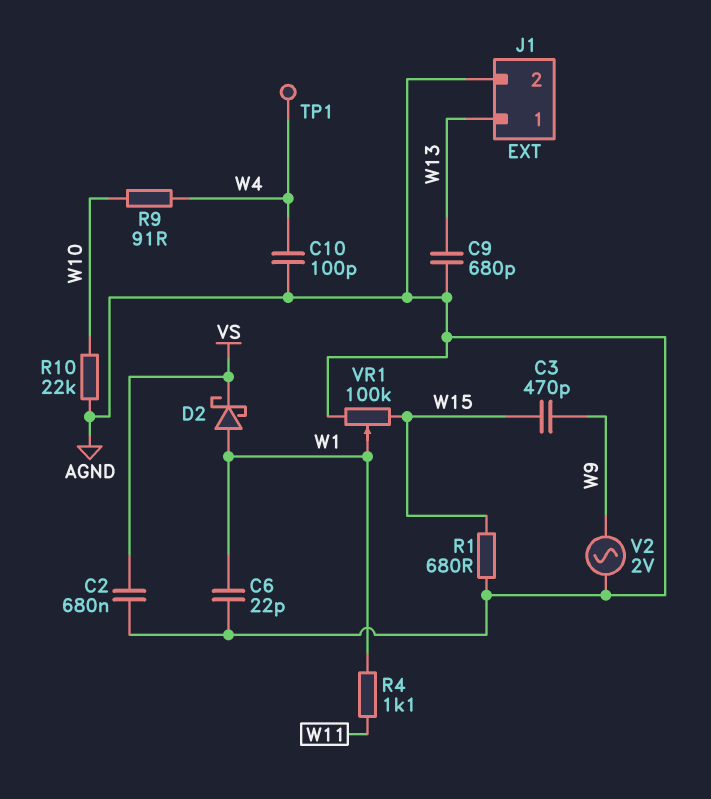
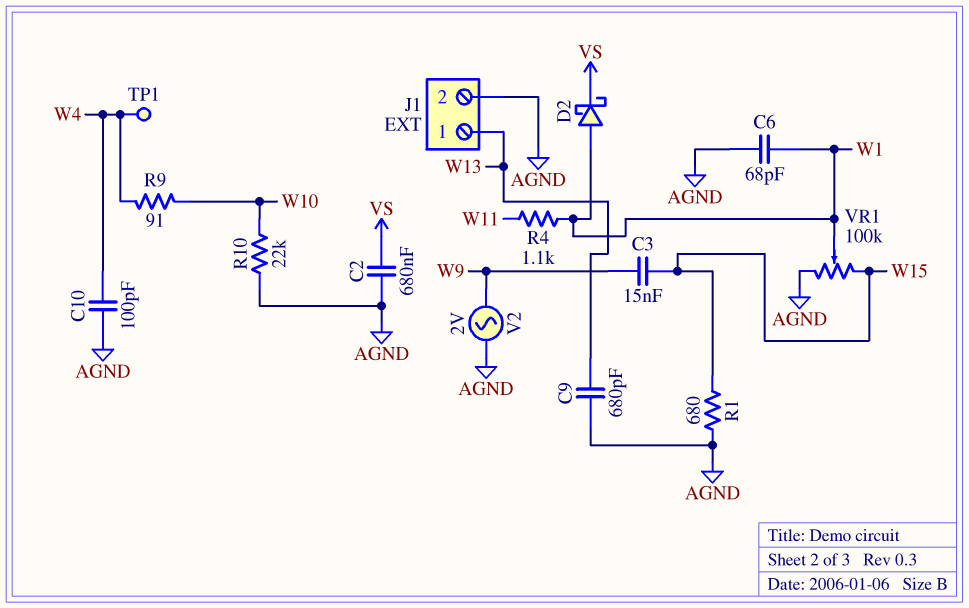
C3: 470pF (W9, W15) -> 15nF (W9, W15)
C6: 22pF (AGND, W1) -> 68pF (AGND, W1)

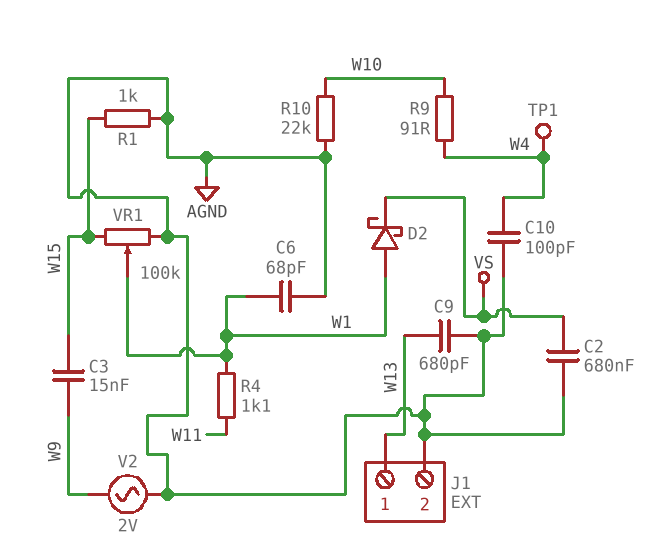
R1: 680 (AGND, W15) -> 1k (AGND, W15)

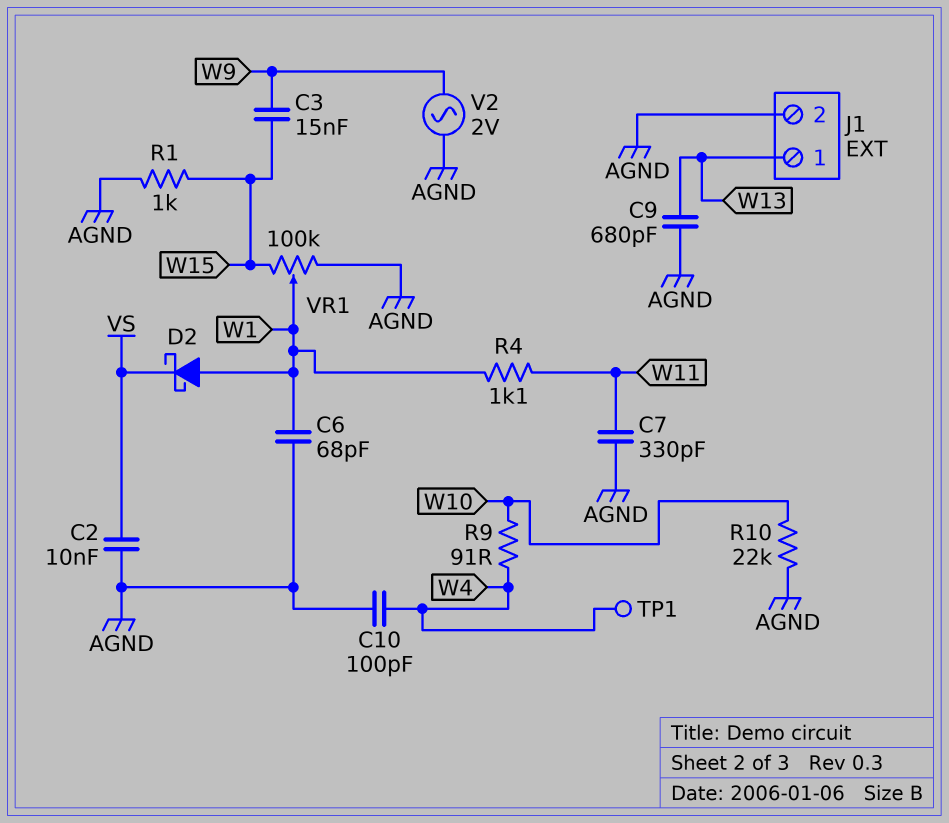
C2: 680nF (AGND, VS) -> 10nF (AGND, VS)
C7: none -> 330pF (AGND, W11)

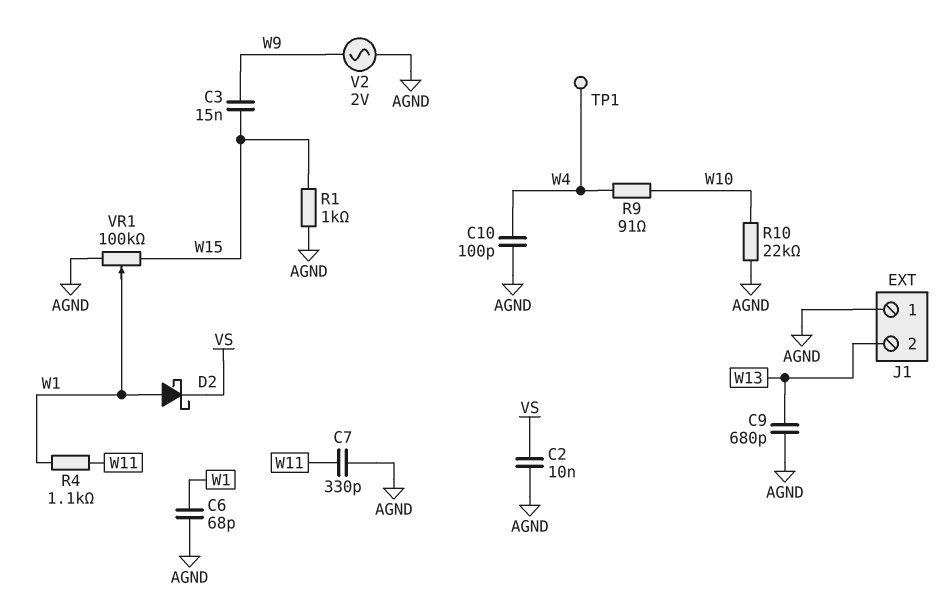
J1 pin 1: W13 -> AGND
J1 pin 2: AGND -> W13

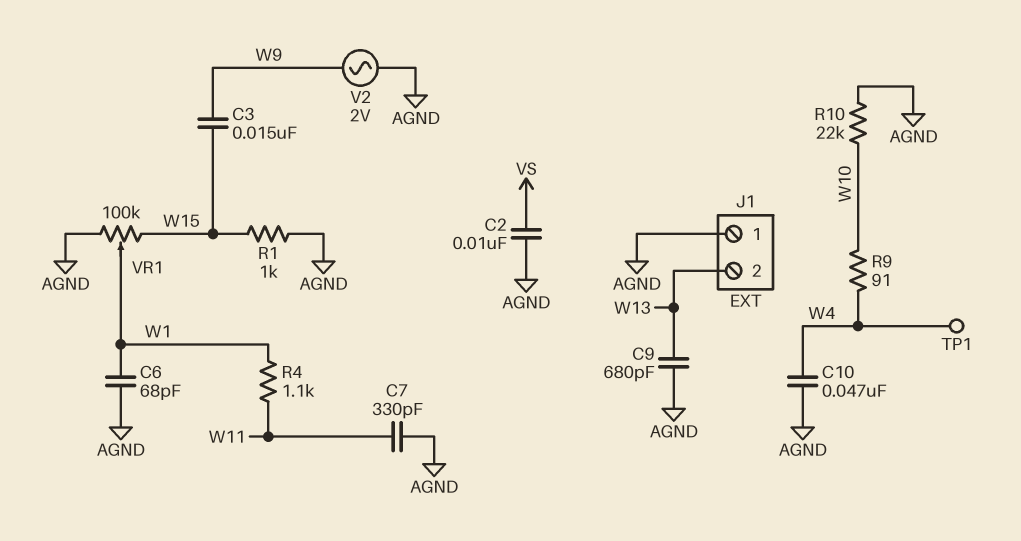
C10: 100pF (AGND, W4) -> 47nF (AGND, W4)
D2: schottky (A W1, K VS) -> none

